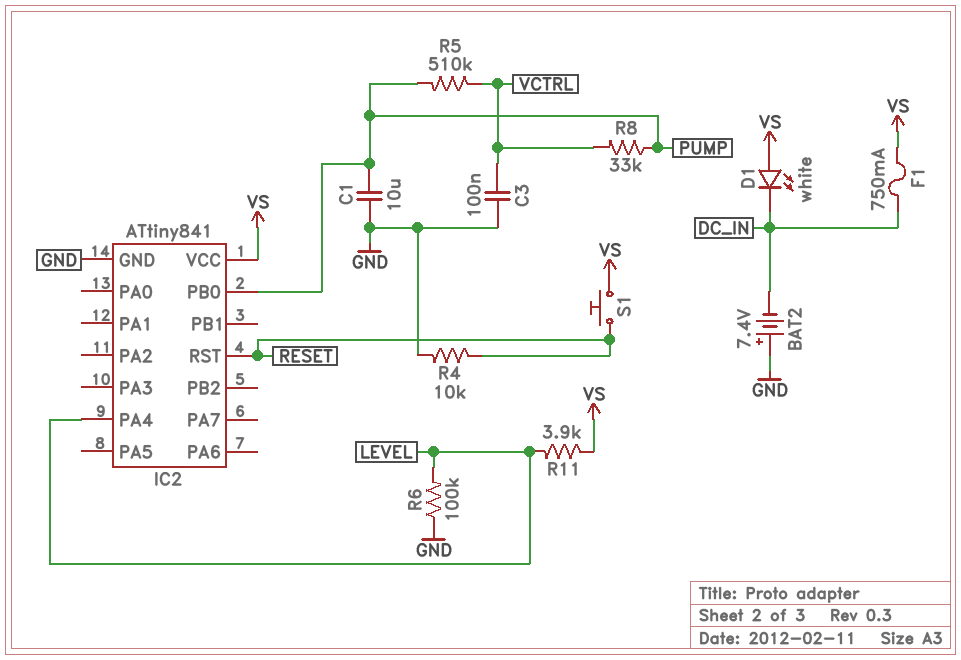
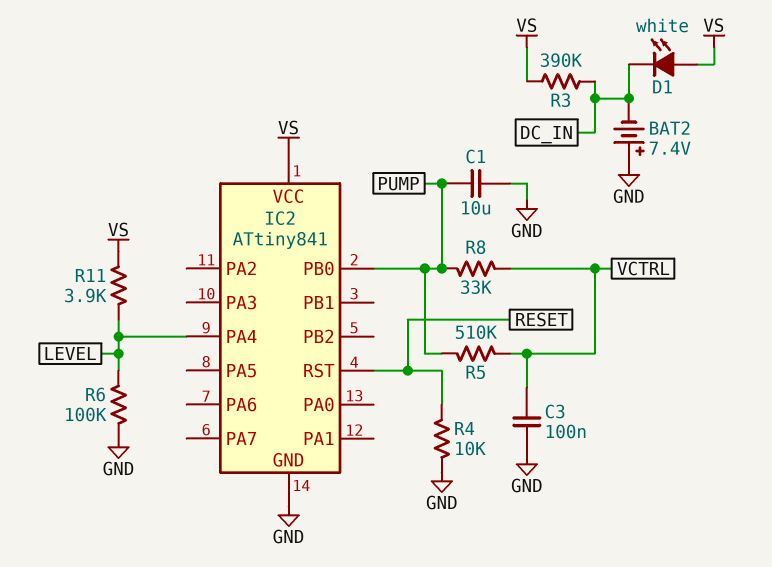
F1: 750mA (DC_IN, VS) -> none
R3: none -> 390k (DC_IN, VS)
S1: button (RESET, VS) -> none

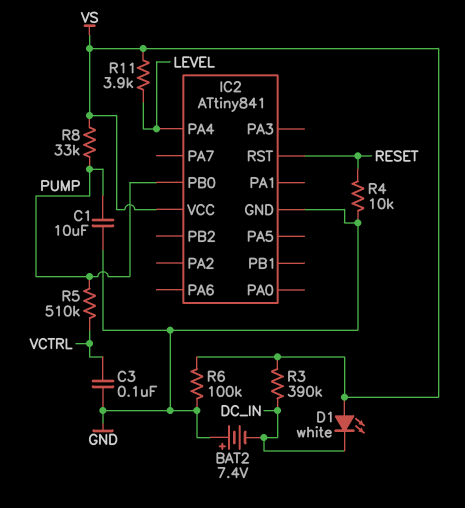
R6: 100k (GND, LEVEL) -> 100k (GND, VS)
R8: 33k (PUMP, VCTRL) -> 33k (PUMP, VS)

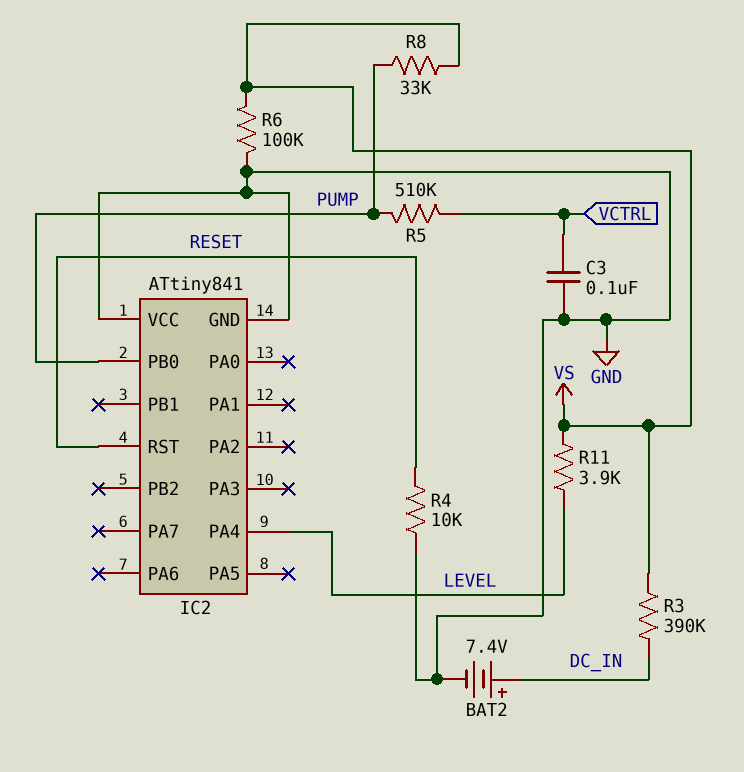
BAT2: 7.4V (plus GND, minus DC_IN) -> 7.4V (plus DC_IN, minus GND)
C1: 10uF (GND, PUMP) -> none
D1: LED white (A VS, K DC_IN) -> none
IC2 pin VCC: VS -> GND

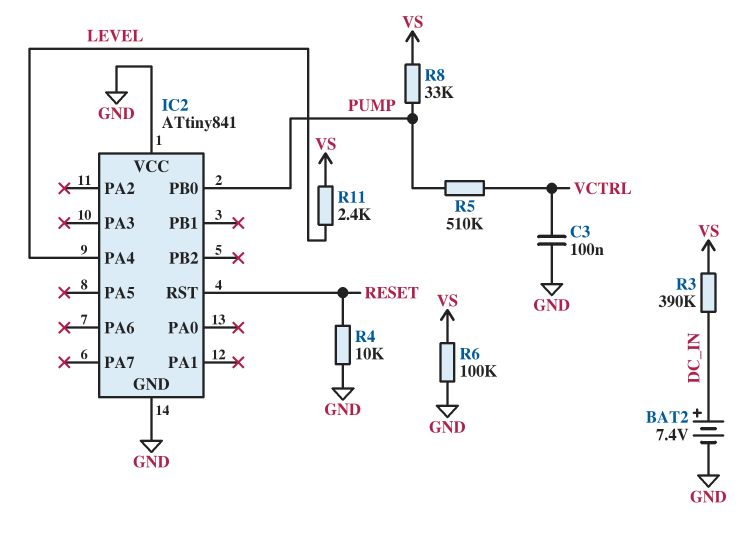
R11: 3.9k (LEVEL, VS) -> 2.4k (LEVEL, VS)

